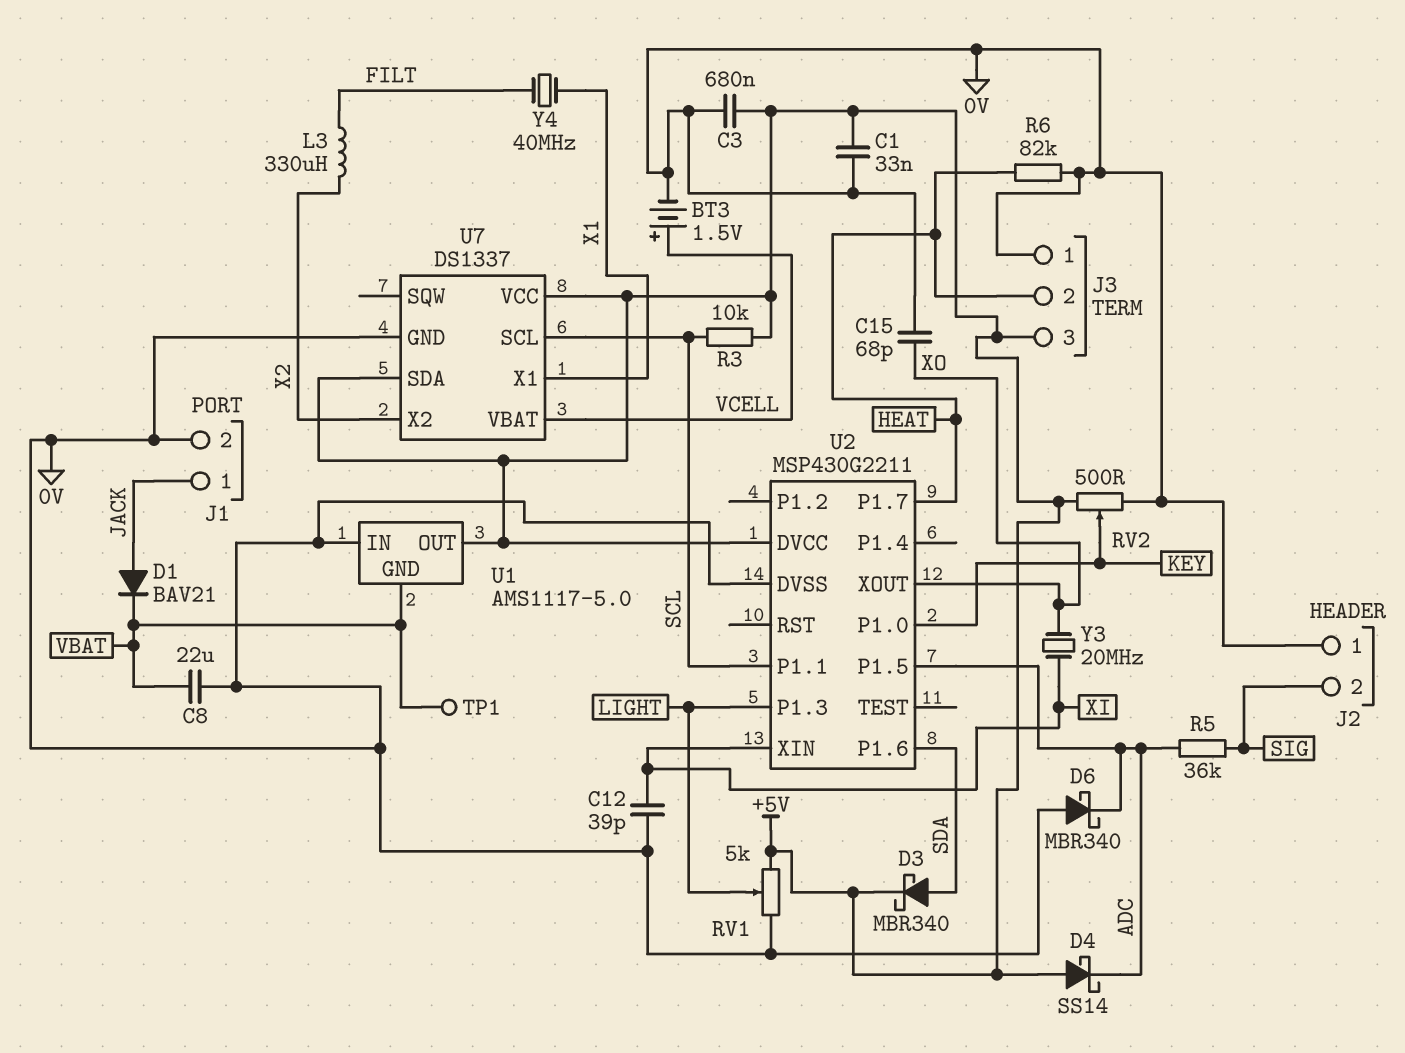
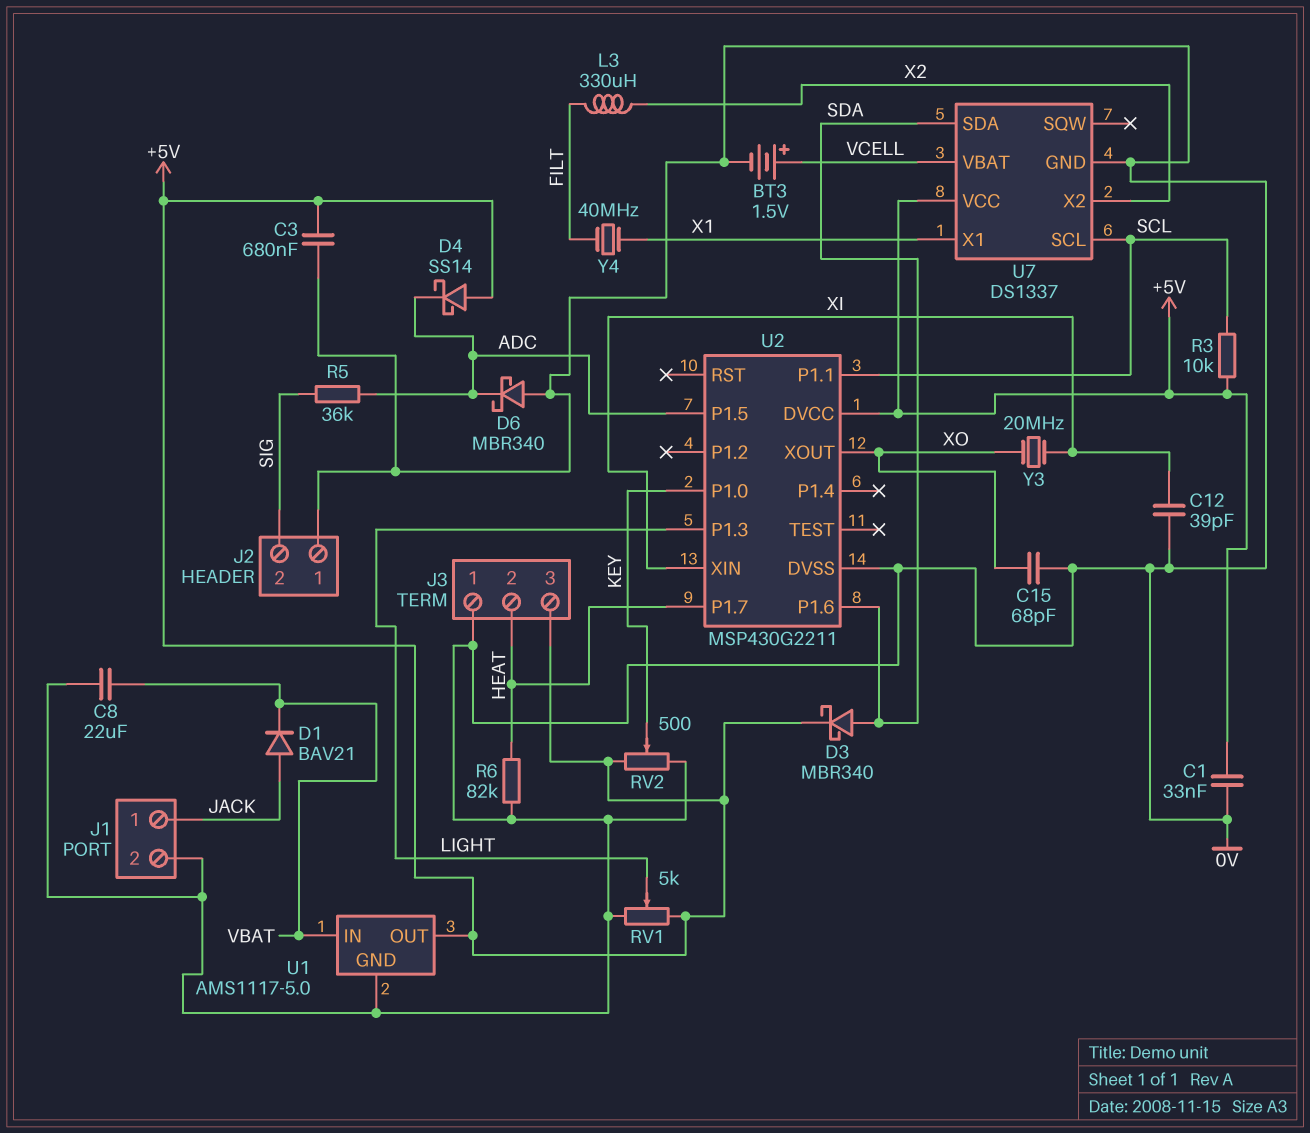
TP1: test point (VBAT) -> none
U1 pin GND: VBAT -> 0V
U1 pin IN: 0V -> VBAT
U7 pin SDA: +5V -> SDA

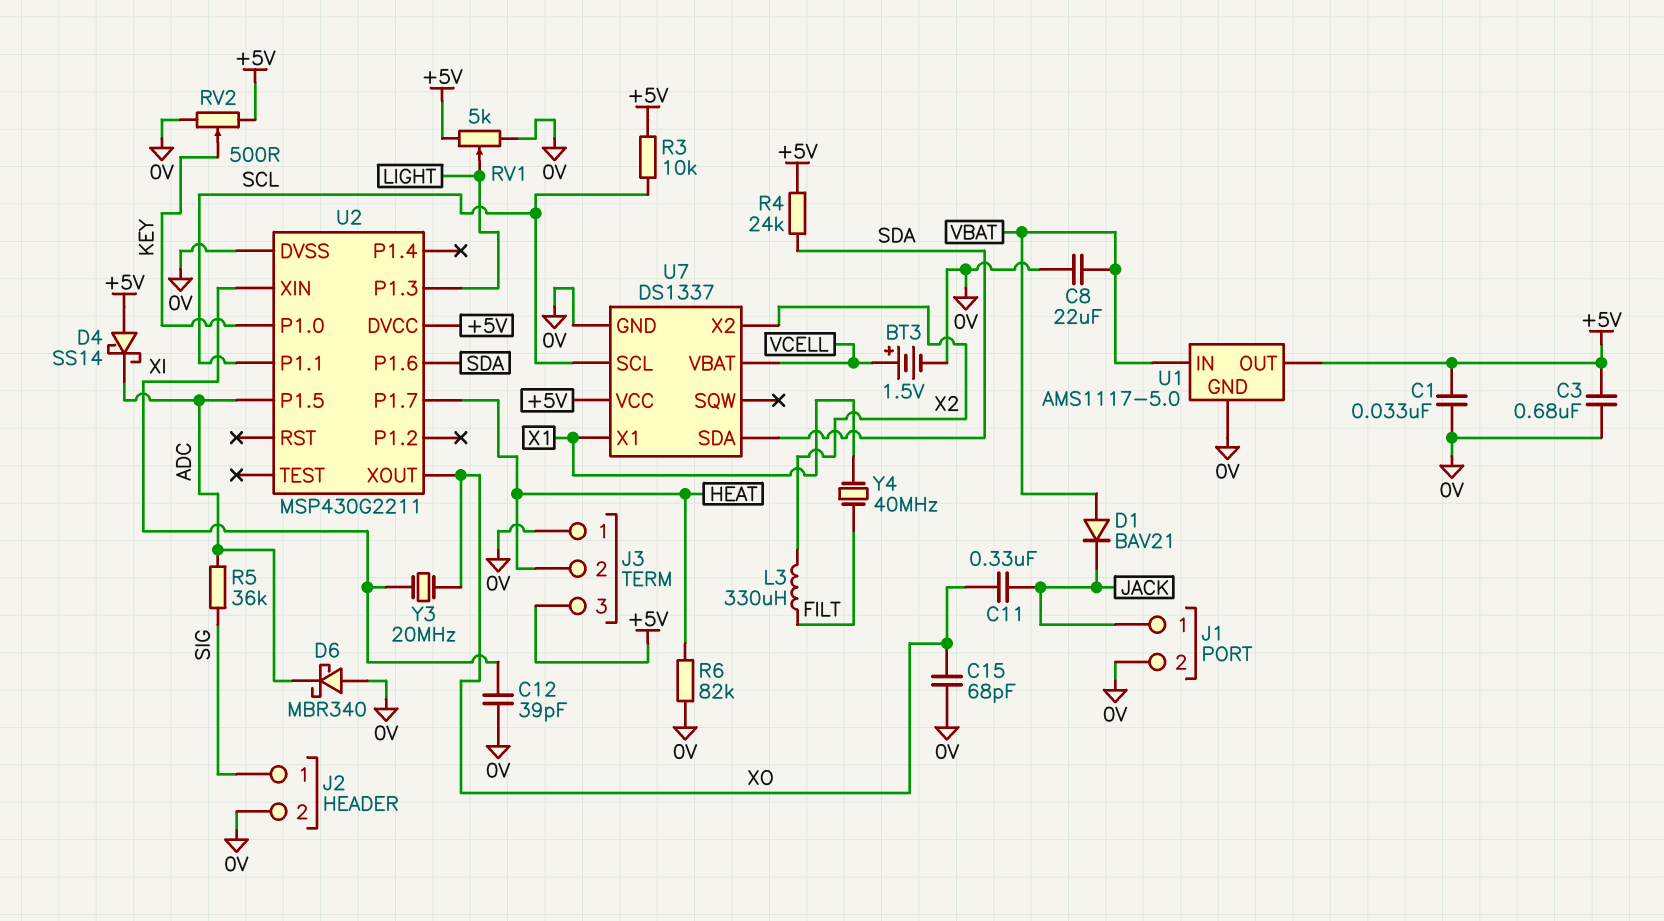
C11: none -> 330nF (JACK, XO)
D1: diode BAV21 (A JACK, K VBAT) -> diode BAV21 (A VBAT, K JACK)
D3: schottky MBR340 (A SDA, K +5V) -> none
J2 pin 1: 0V -> SIG
J2 pin 2: SIG -> 0V
R4: none -> 24k (+5V, SDA)

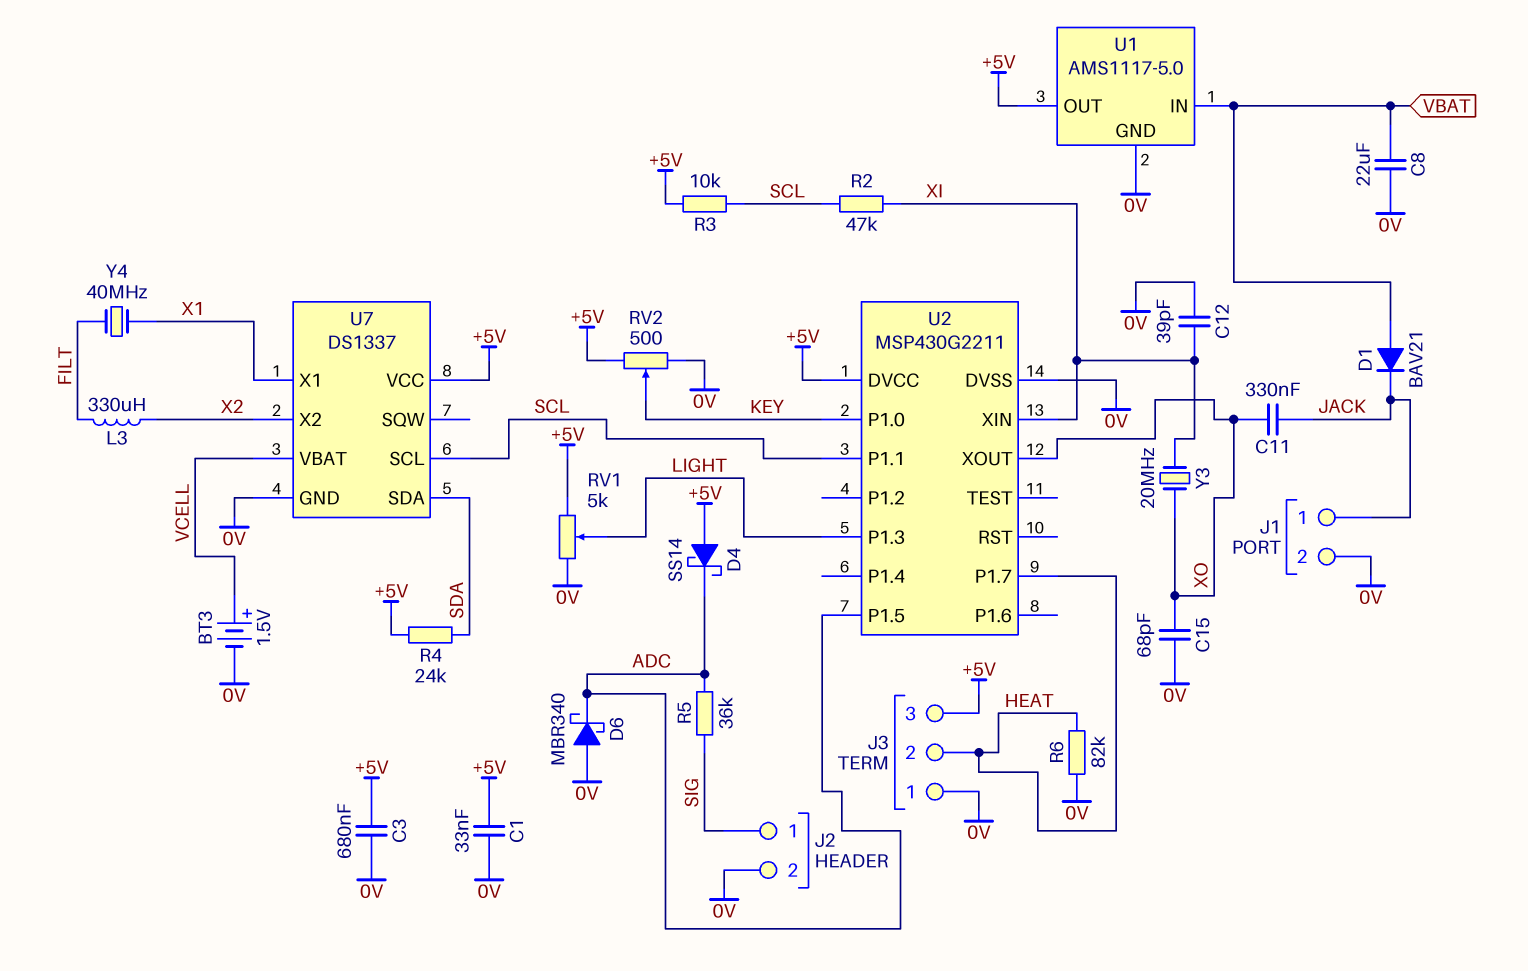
R2: none -> 47k (SCL, XI)
U2 pin P1.6: SDA -> none

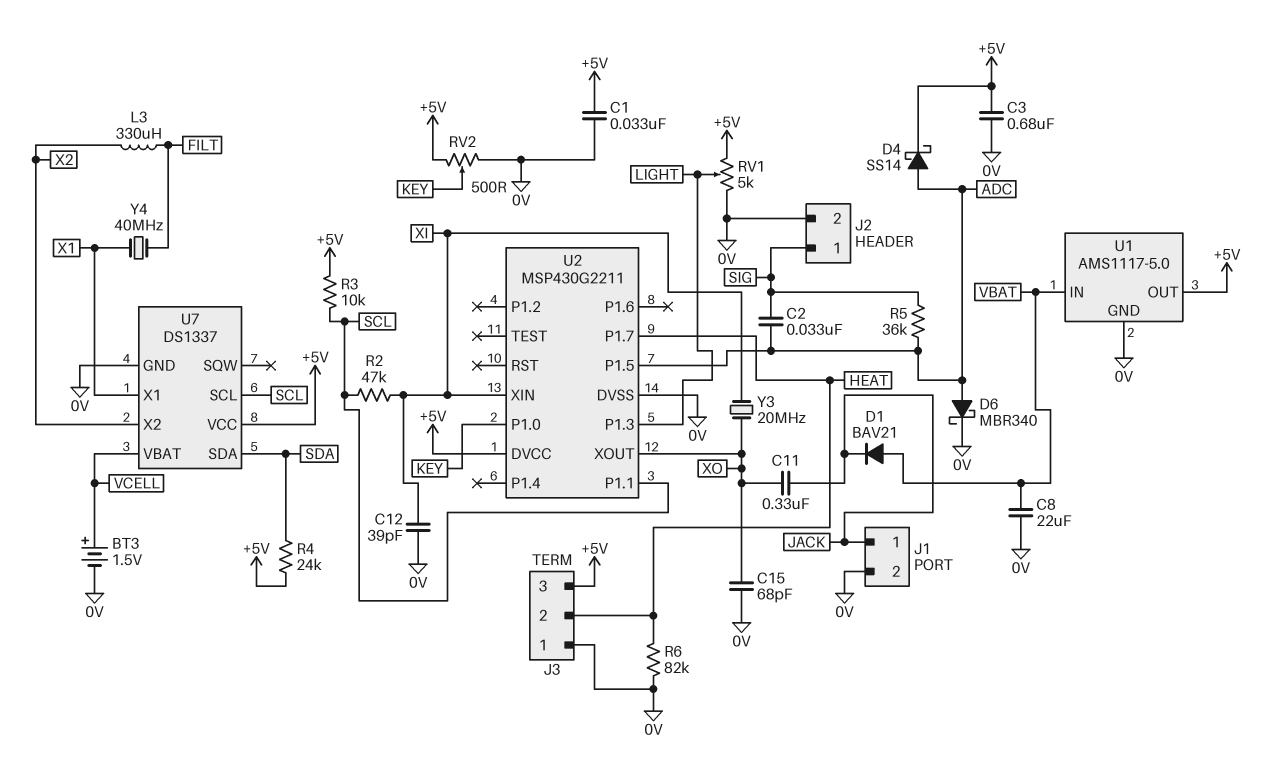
C2: none -> 33nF (ADC, SIG)
D4: schottky SS14 (A +5V, K ADC) -> schottky SS14 (A ADC, K +5V)
D6: schottky MBR340 (A 0V, K ADC) -> schottky MBR340 (A ADC, K 0V)

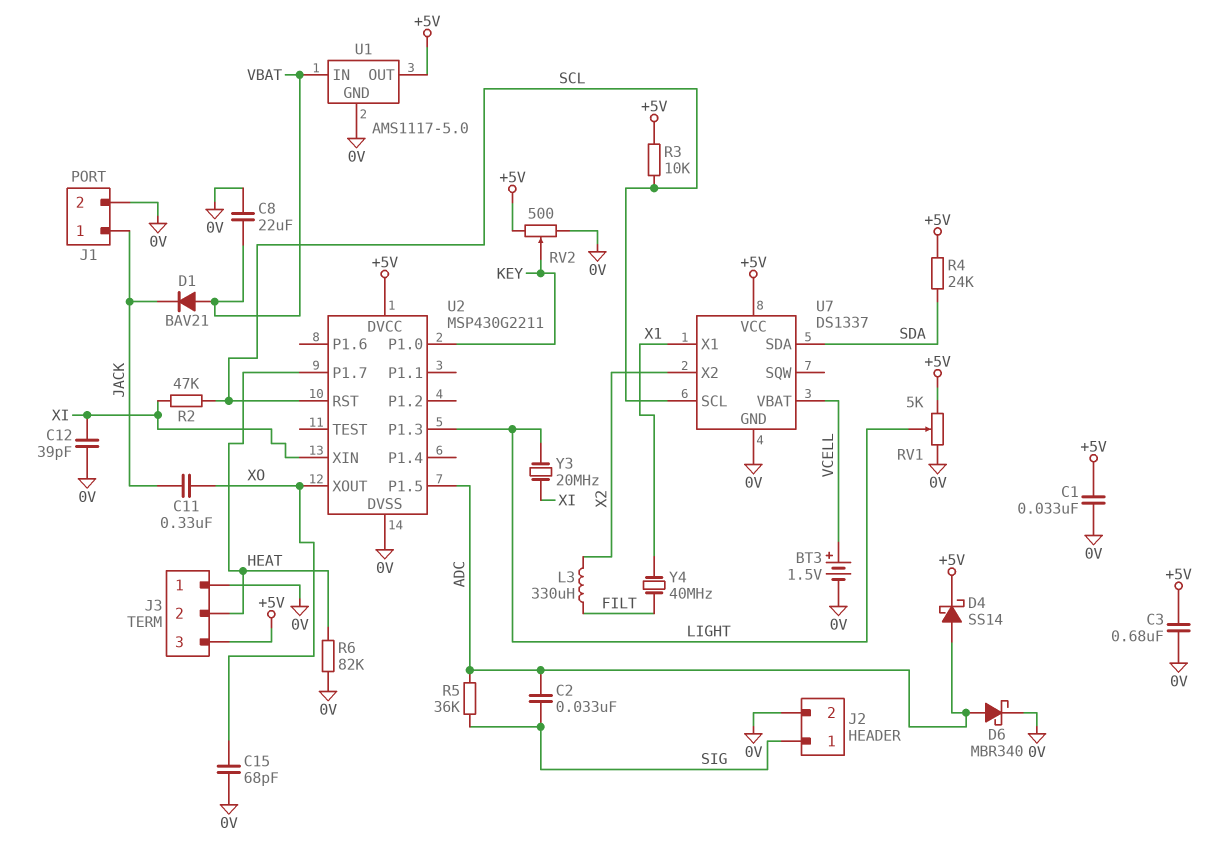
U2 pin P1.1: SCL -> none
U2 pin RST: none -> SCL
Y3: 20MHz (XI, XO) -> 20MHz (LIGHT, XI)

